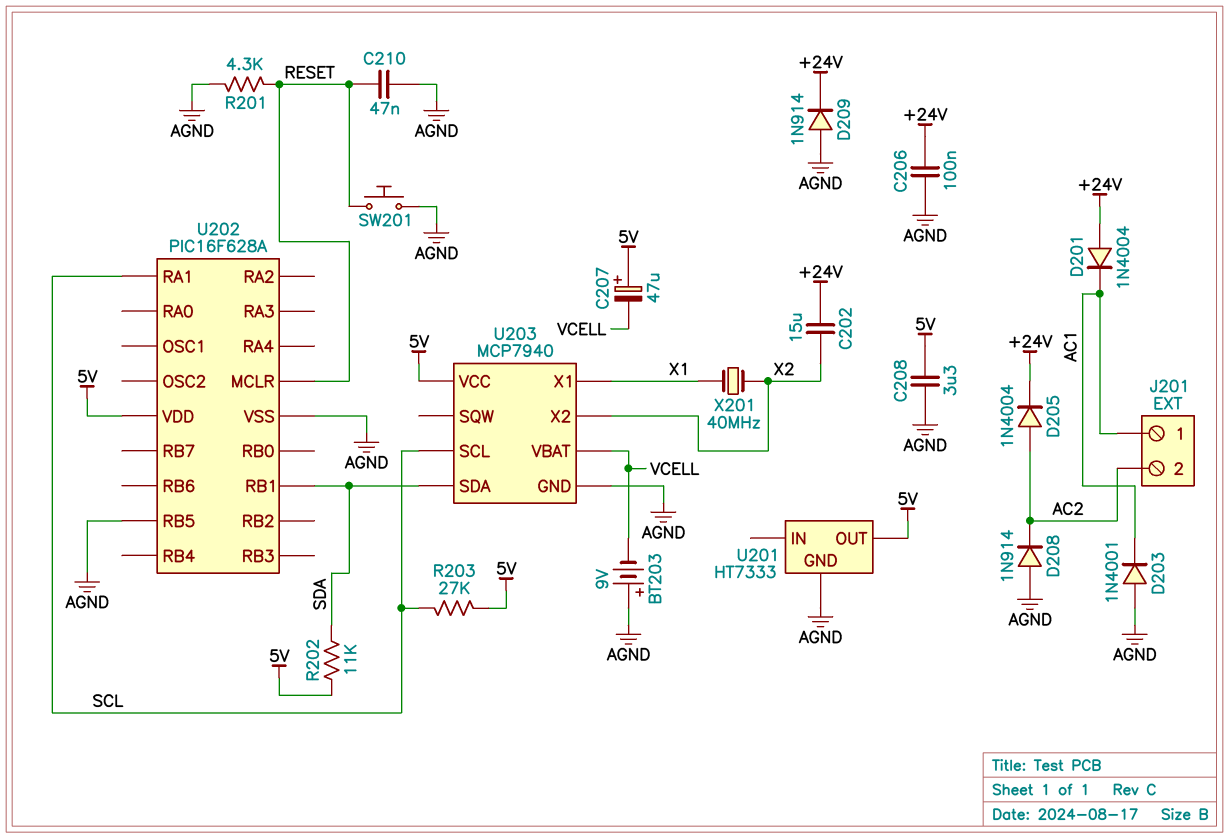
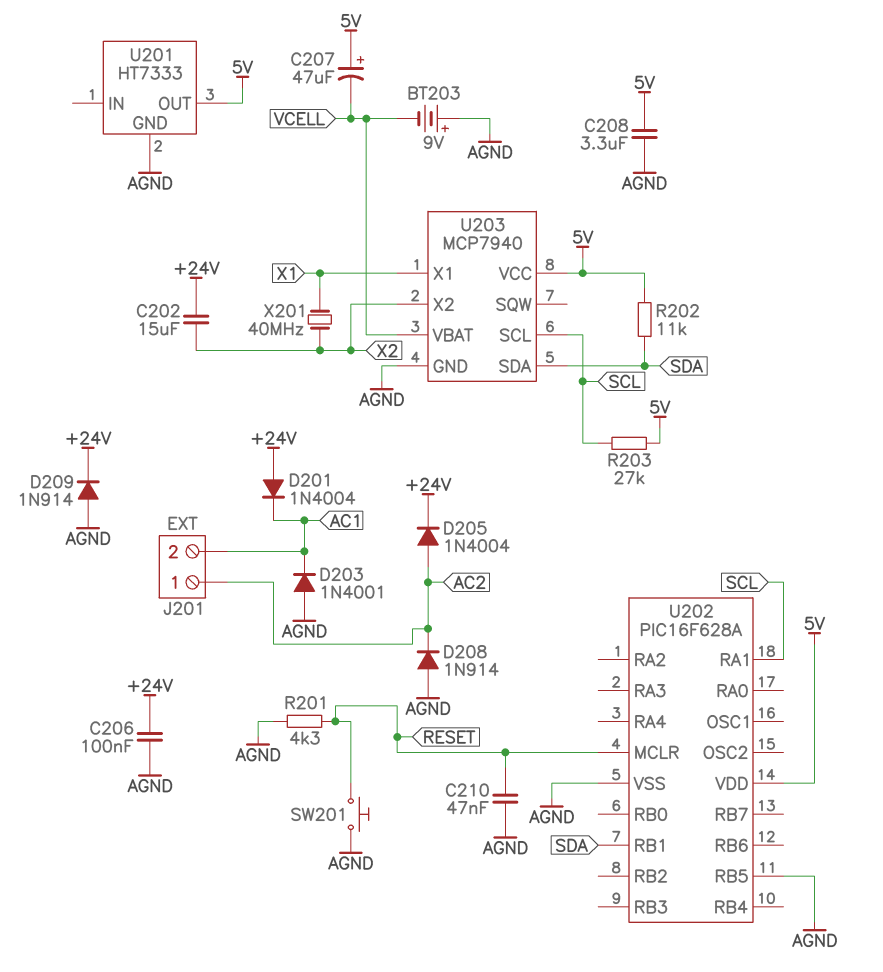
J201 pin 1: AC1 -> AC2
J201 pin 2: AC2 -> AC1

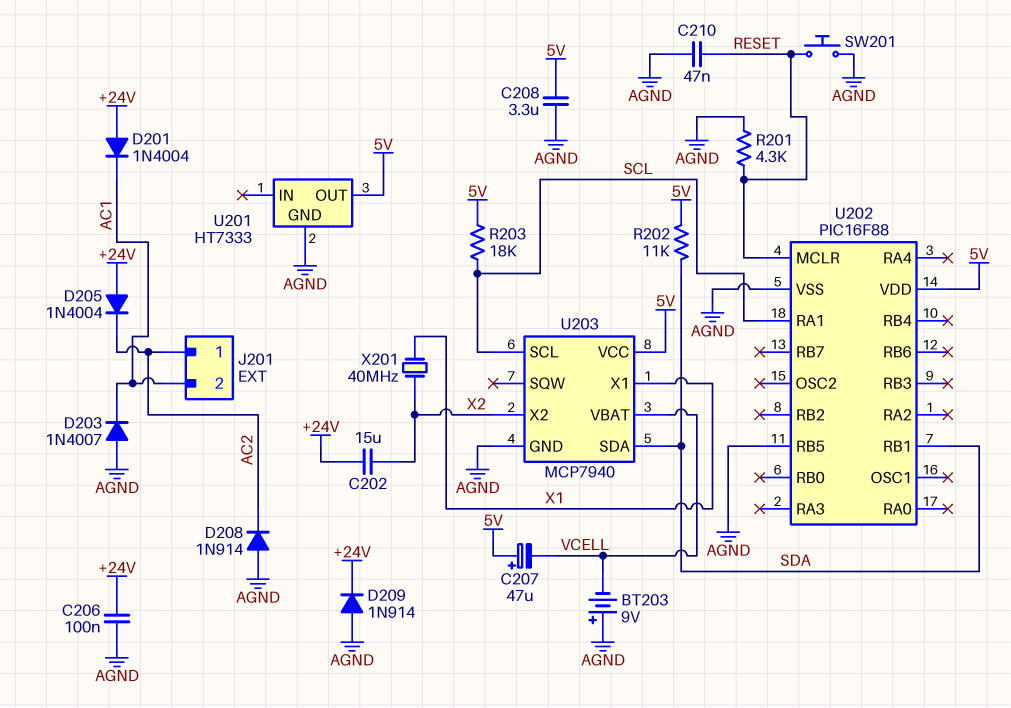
D203: diode 1N4001 (A AGND, K AC1) -> diode 1N4007 (A AGND, K AC1)
D205: diode 1N4004 (A AC2, K +24V) -> diode 1N4004 (A +24V, K AC2)
R203: 27k (5V, SCL) -> 18k (5V, SCL)
U202: PIC16F628A -> PIC16F88

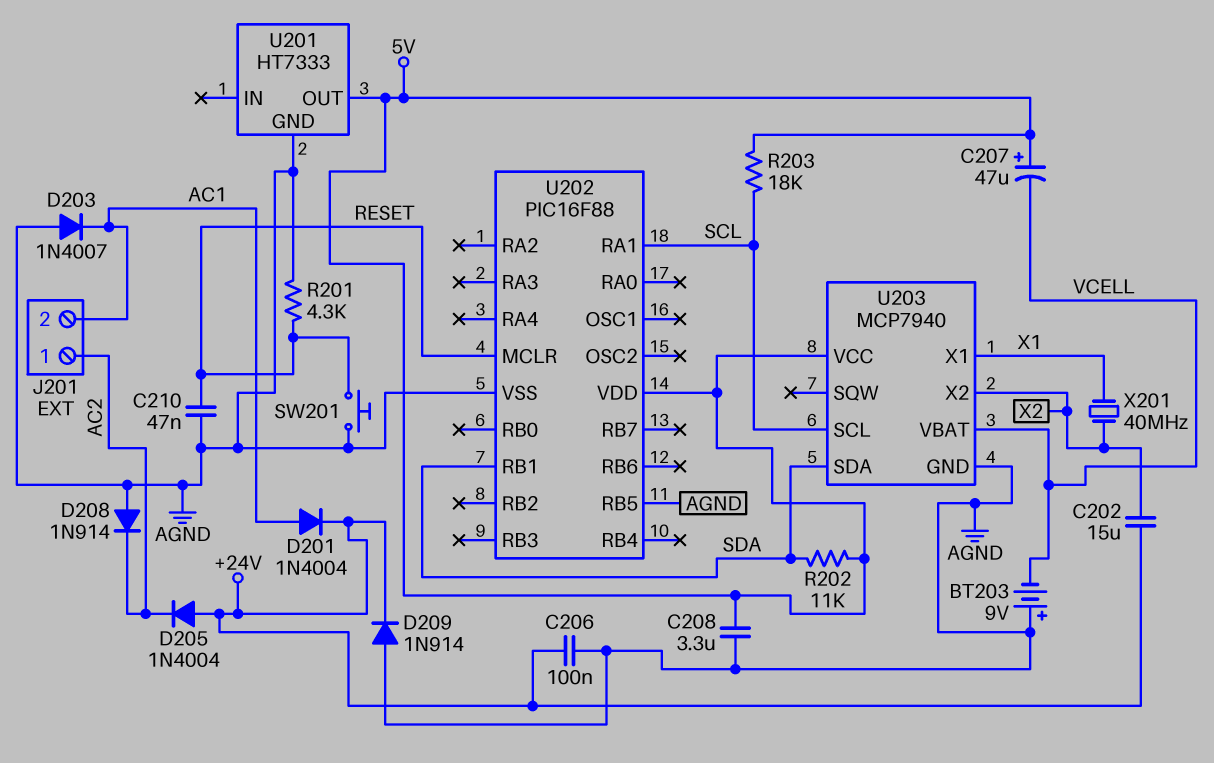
D201: diode 1N4004 (A +24V, K AC1) -> diode 1N4004 (A AC1, K +24V)

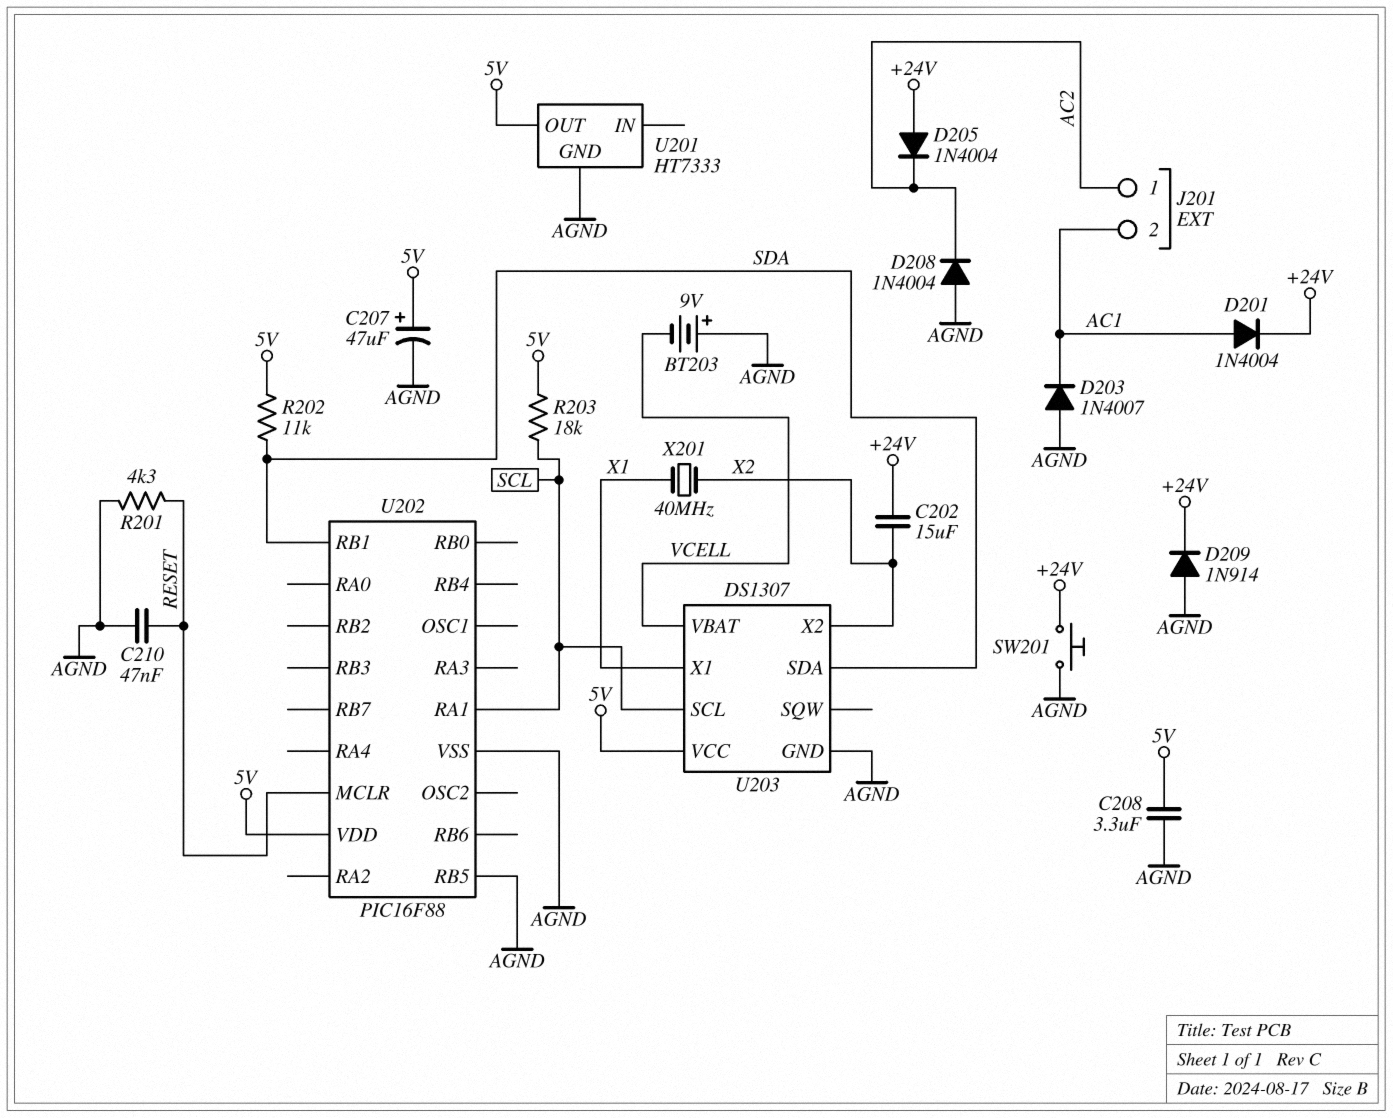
C206: 100nF (+24V, AGND) -> none
C207: 47uF (plus 5V, minus VCELL) -> 47uF (plus 5V, minus AGND)
D208: diode 1N914 (A AGND, K AC2) -> diode 1N4004 (A AGND, K AC2)
SW201: button (AGND, RESET) -> button (+24V, AGND)
U203: MCP7940 -> DS1307

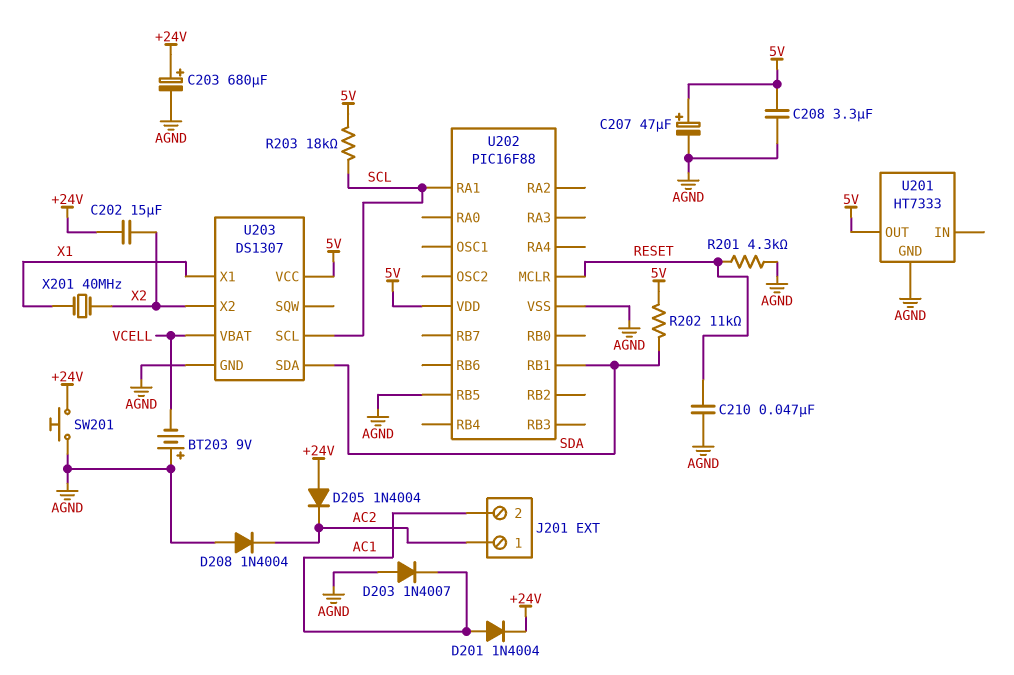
C203: none -> 680uF (plus +24V, minus AGND)
D209: diode 1N914 (A AGND, K +24V) -> none

